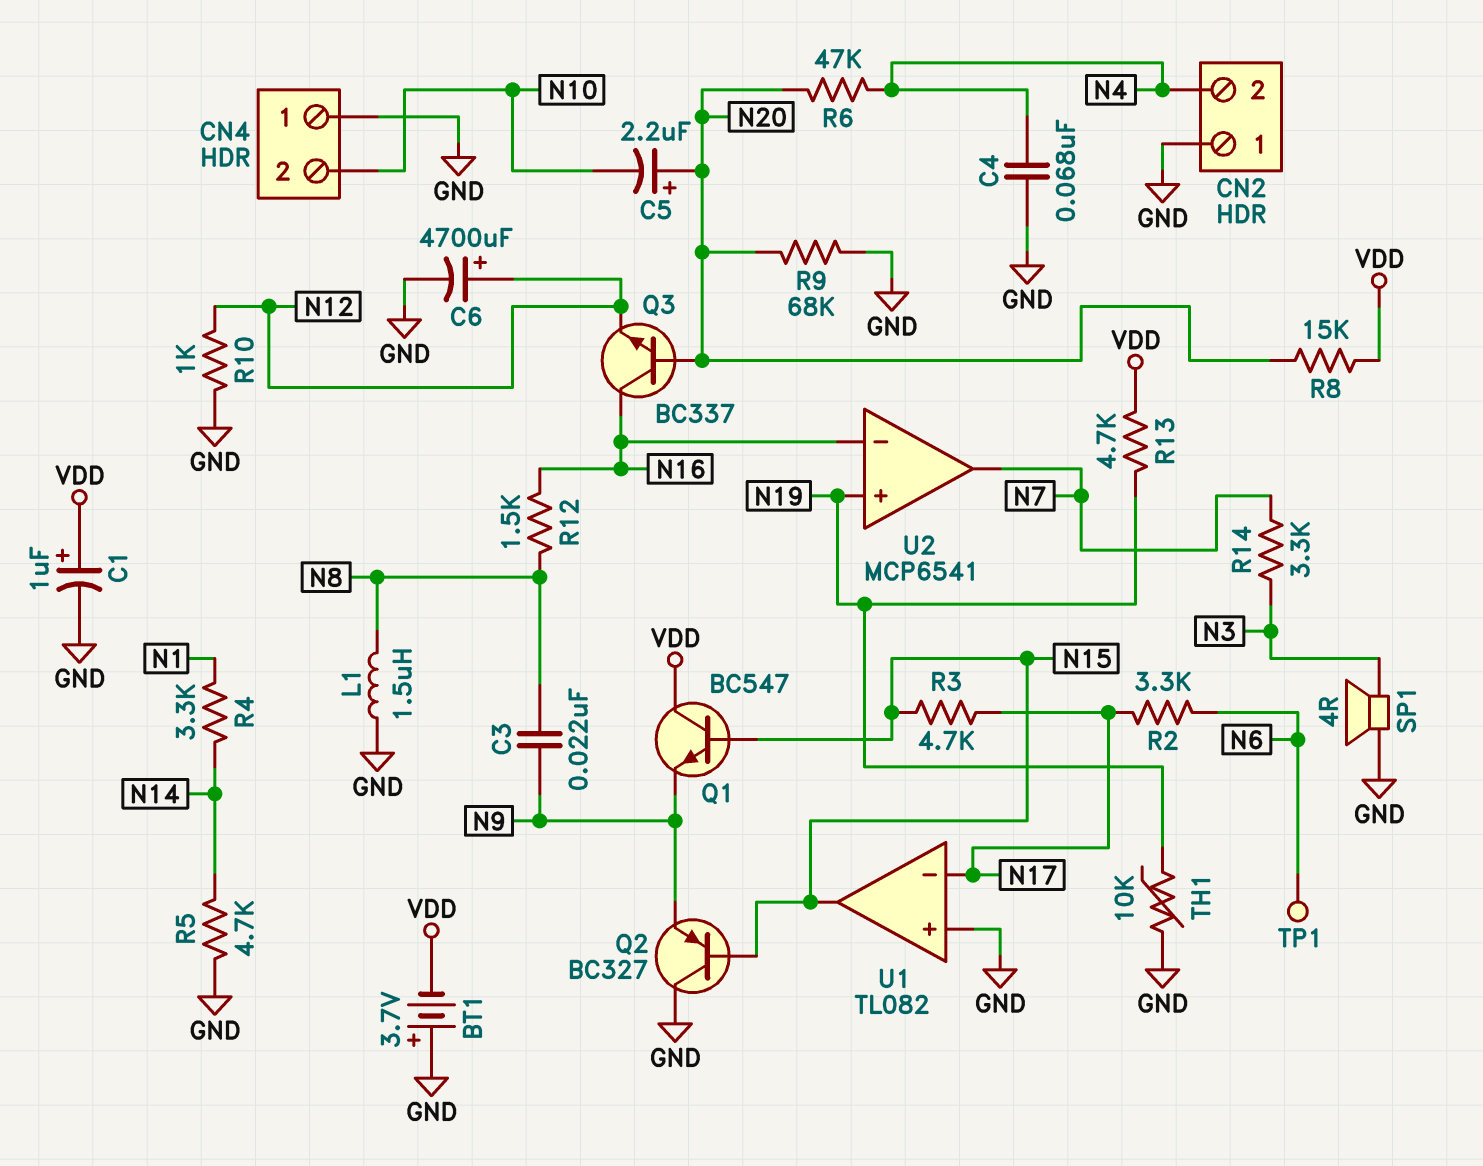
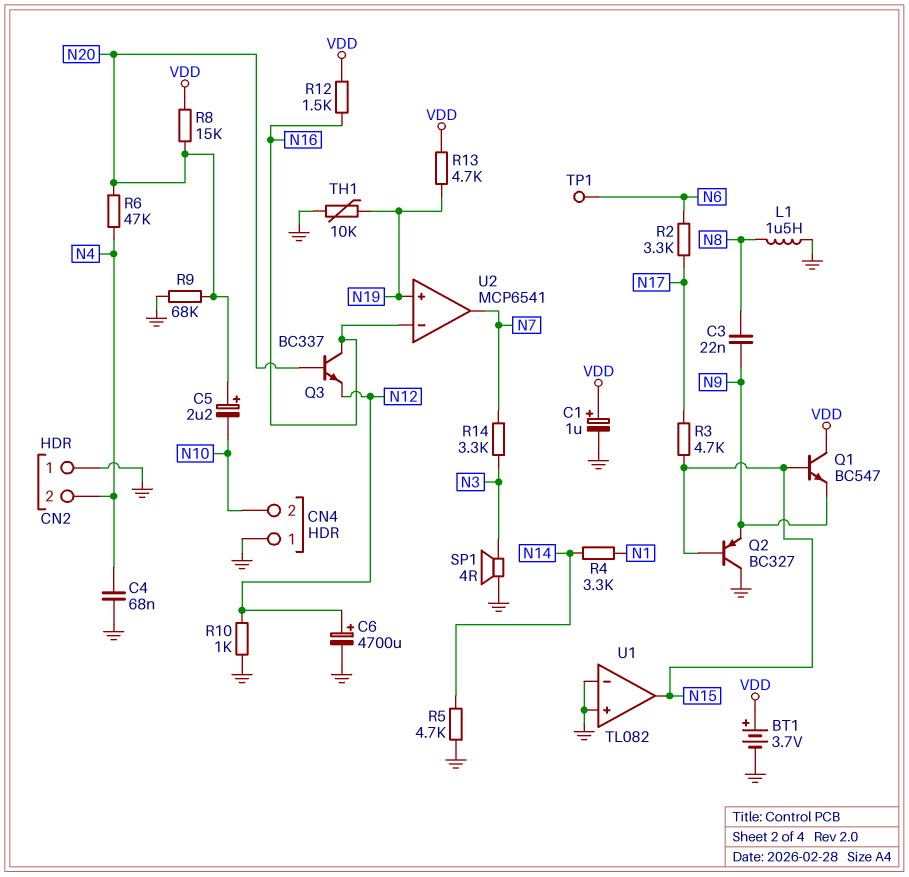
BT1: 3.7V (plus GND, minus VDD) -> 3.7V (plus VDD, minus GND)
R12: 1.5k (N8, N16) -> 1.5k (N16, VDD)
U1 pin in-: N17 -> GND

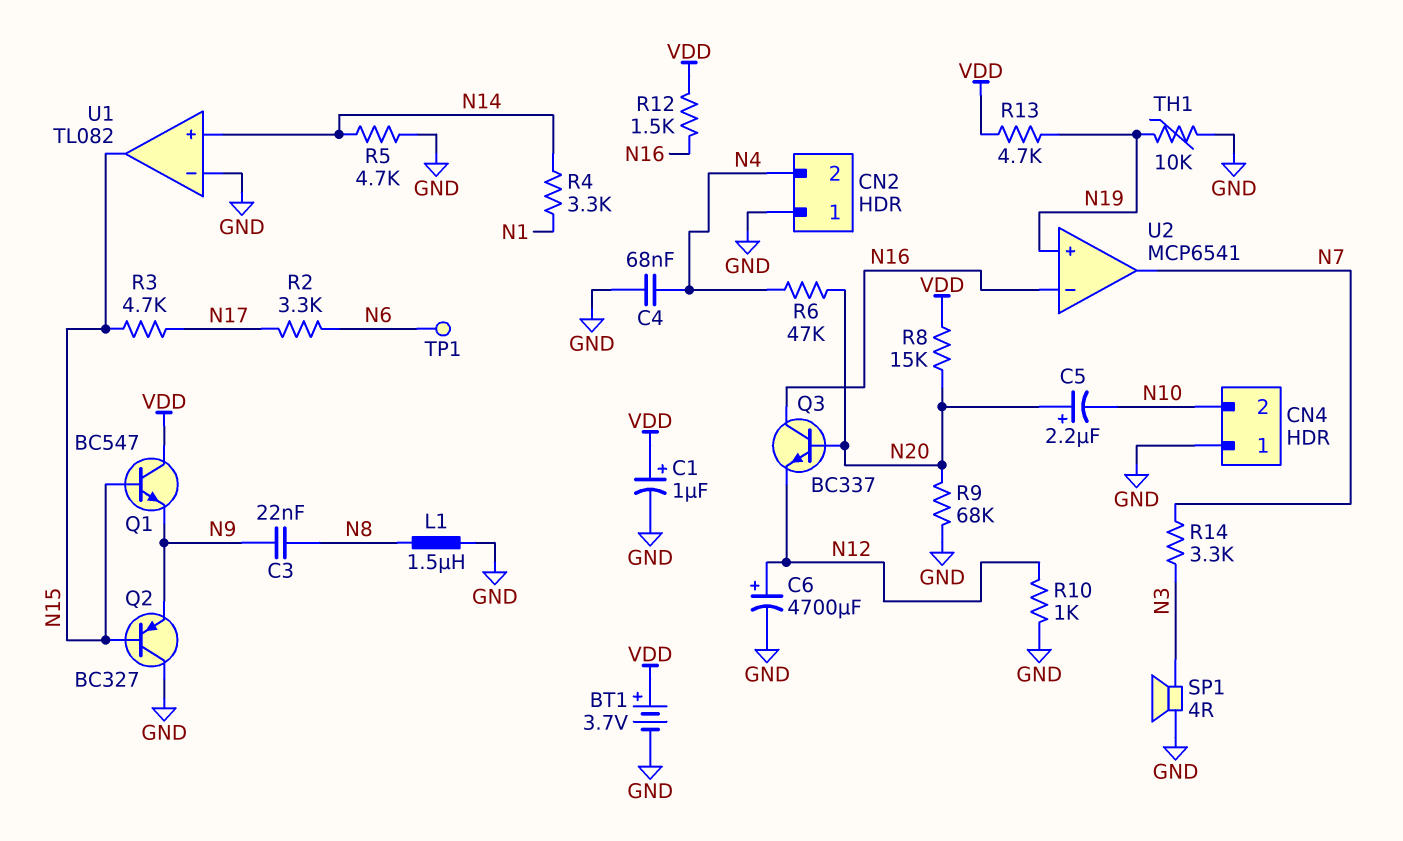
U1 pin in+: GND -> N14

